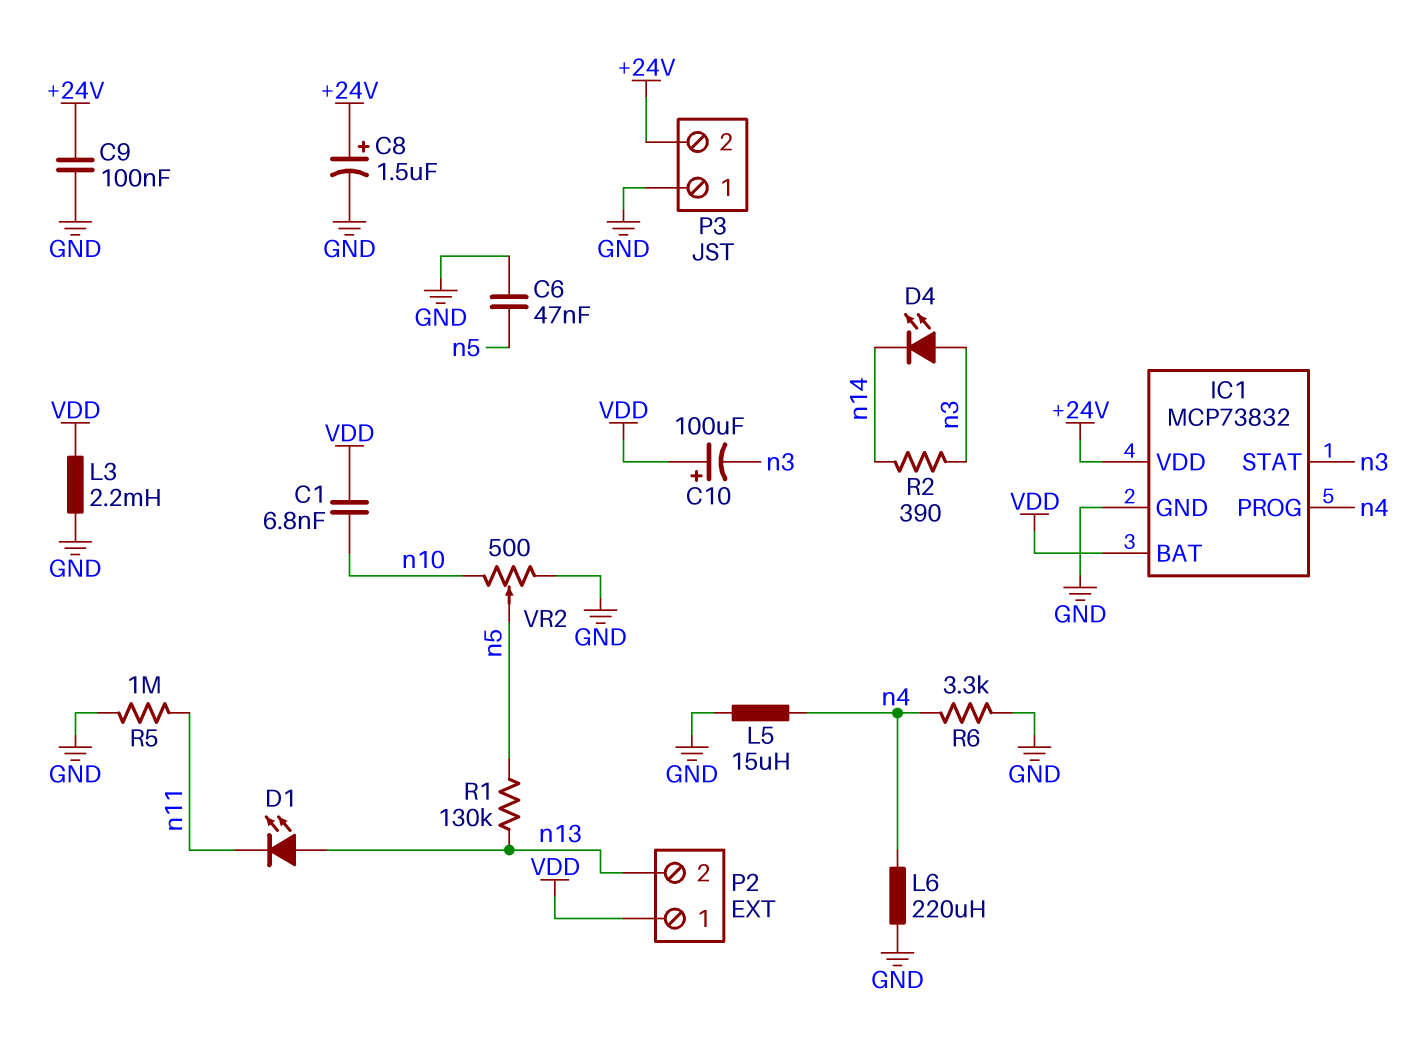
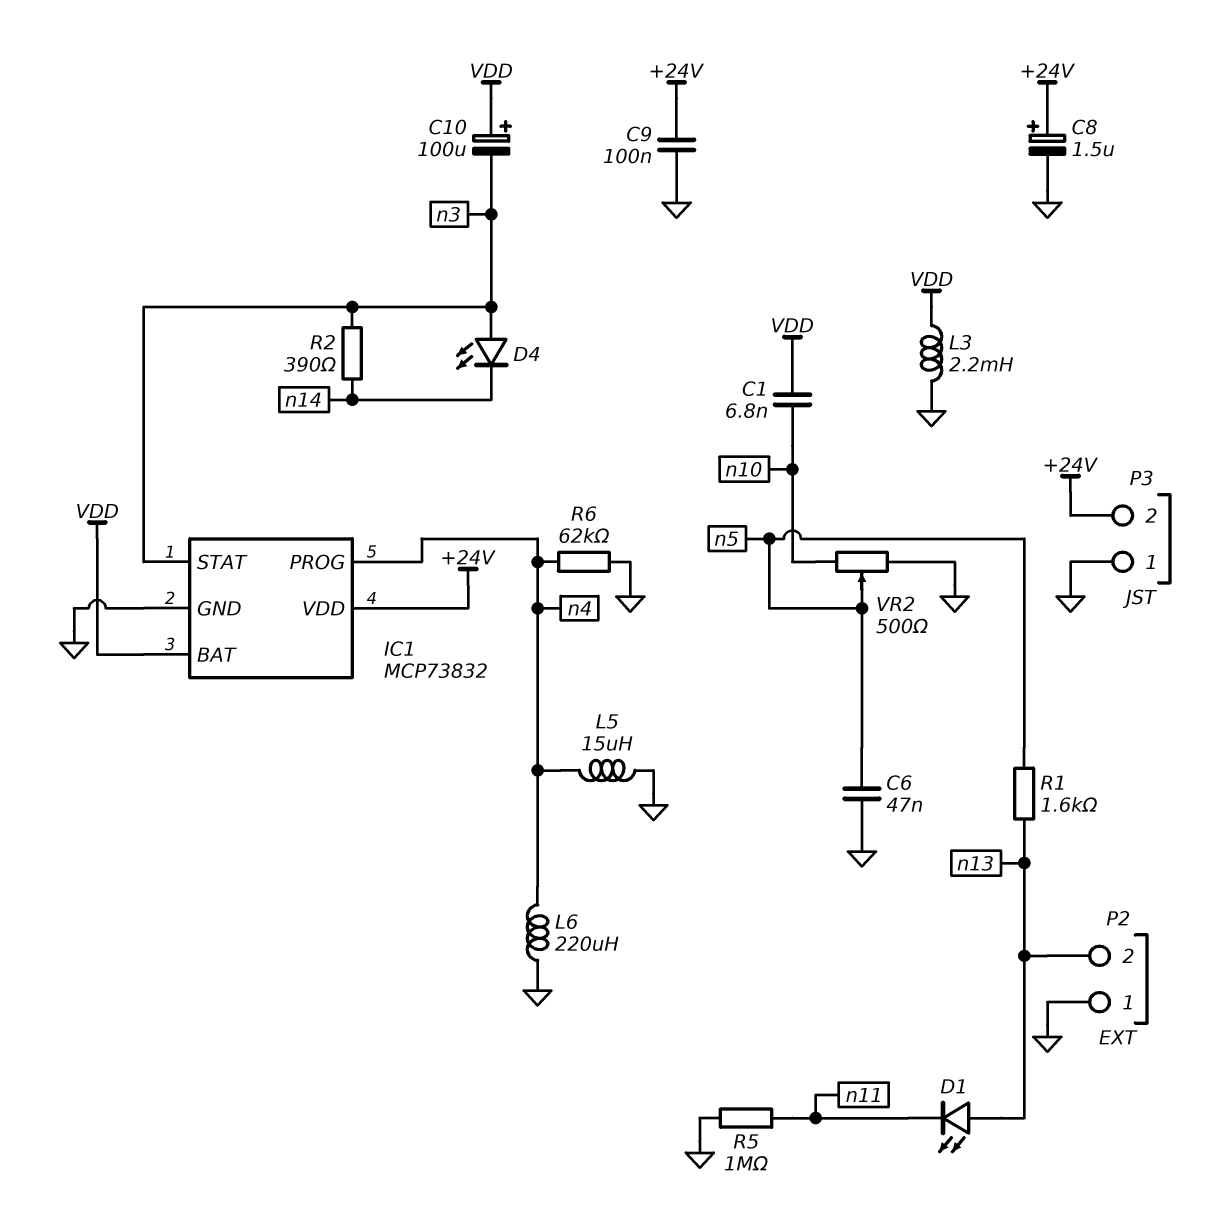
P2 pin 1: VDD -> GND
R1: 130k (n5, n13) -> 1.6k (n5, n13)
R6: 3.3k (GND, n4) -> 62k (GND, n4)

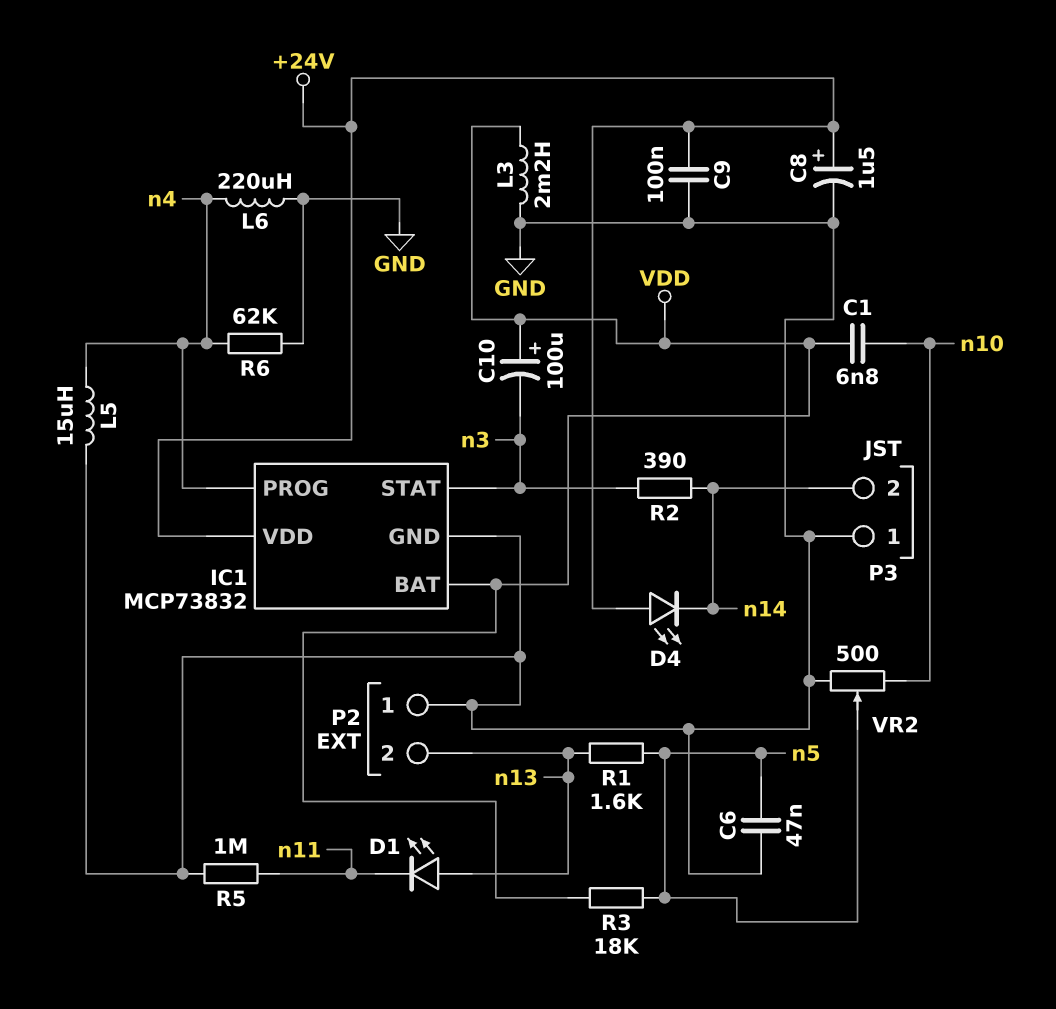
D4: LED (A n3, K n14) -> LED (A +24V, K n14)
P3 pin 2: +24V -> n14
R3: none -> 18k (VDD, n5)

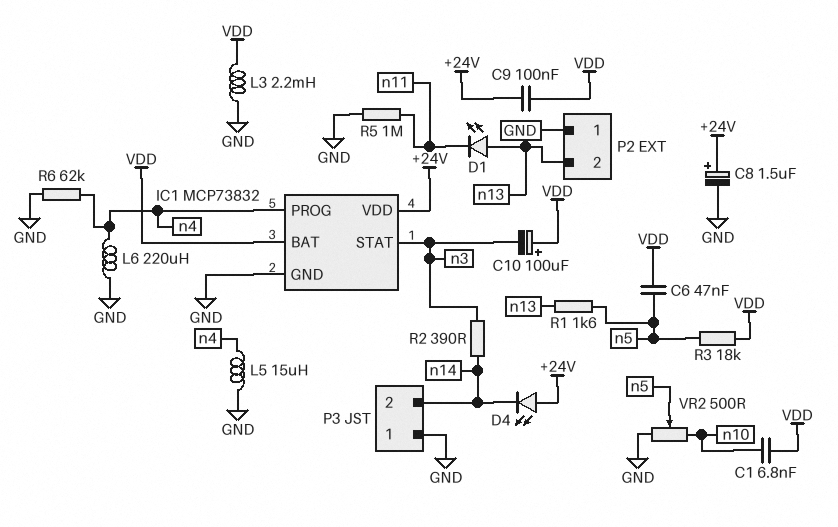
C6: 47nF (GND, n5) -> 47nF (VDD, n5)
C9: 100nF (+24V, GND) -> 100nF (+24V, VDD)

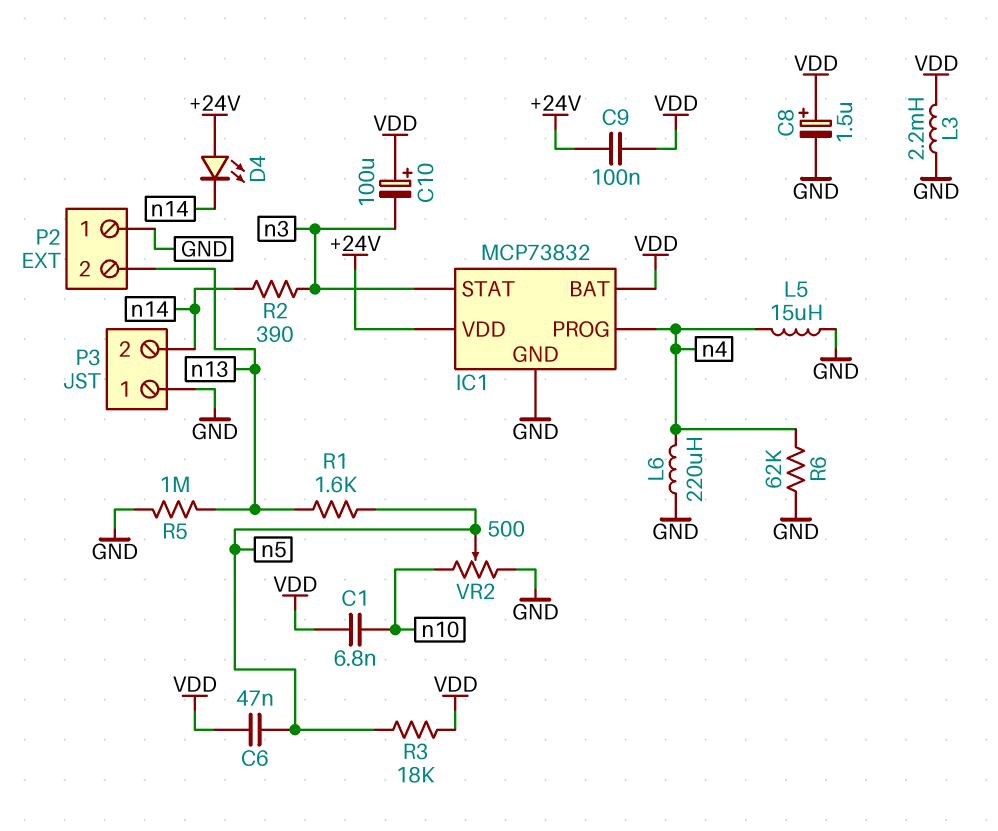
C8: 1.5uF (plus +24V, minus GND) -> 1.5uF (plus VDD, minus GND)
D1: LED (A n13, K n11) -> none
R5: 1M (GND, n11) -> 1M (GND, n13)

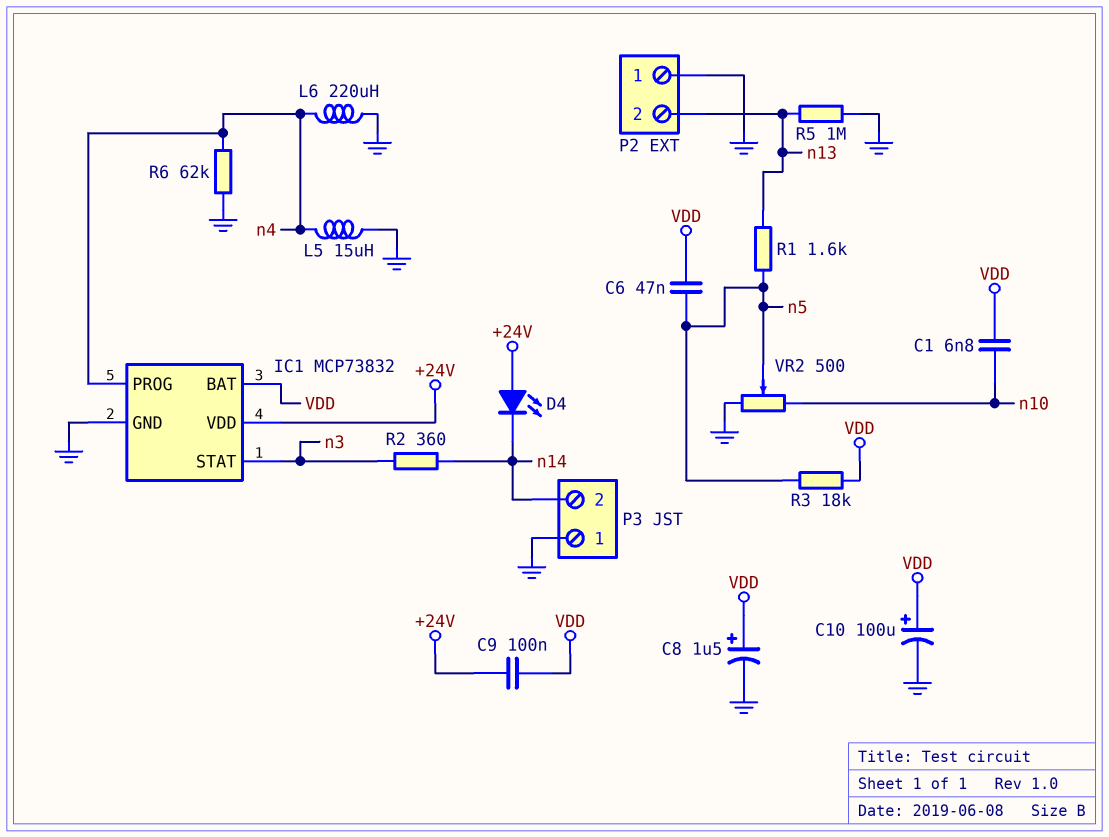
C10: 100uF (plus VDD, minus n3) -> 100uF (plus VDD, minus GND)
L3: 2.2mH (GND, VDD) -> none
R2: 390 (n3, n14) -> 360 (n3, n14)

